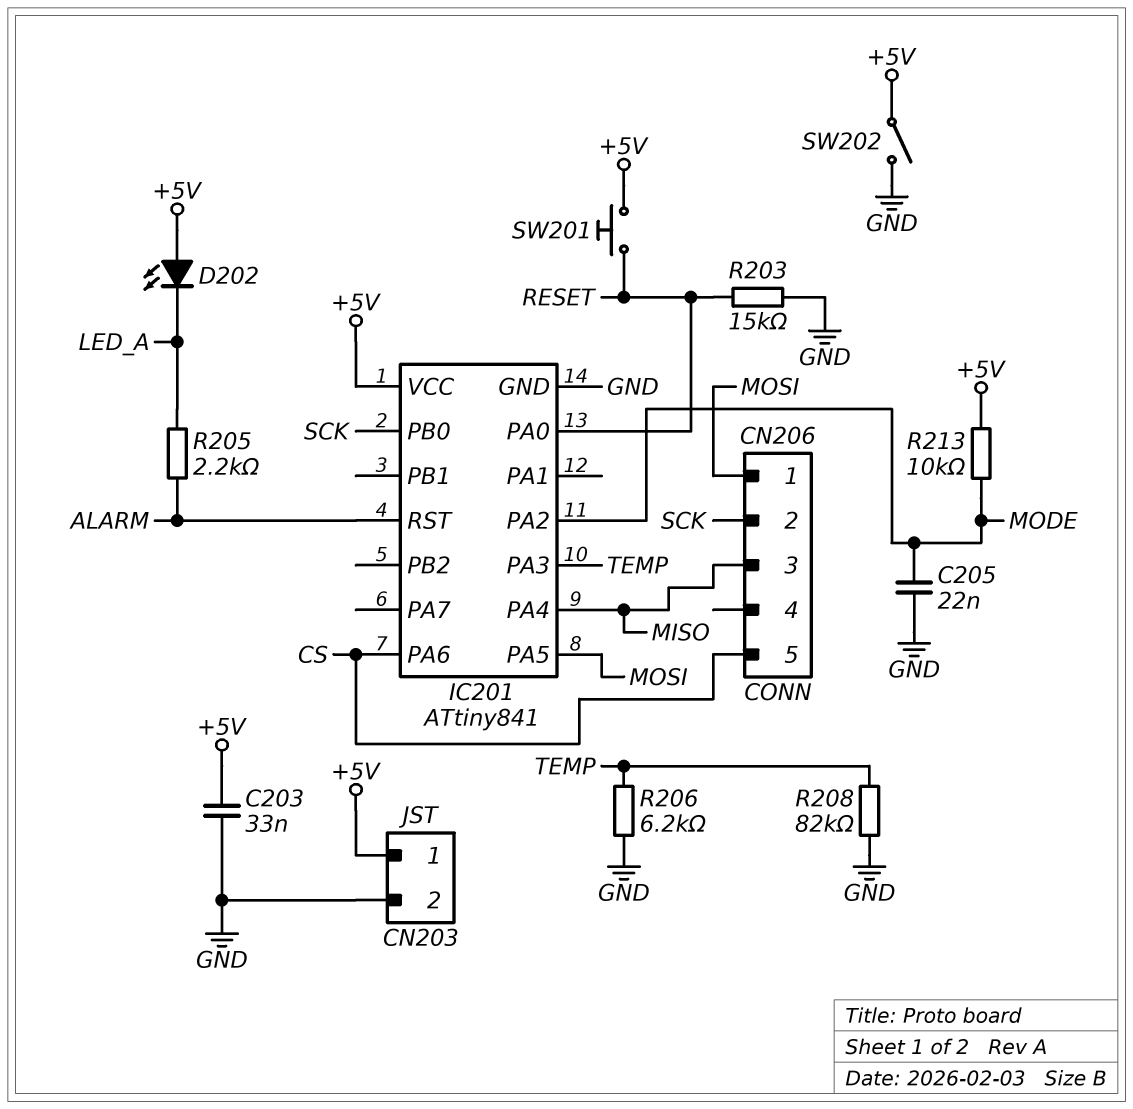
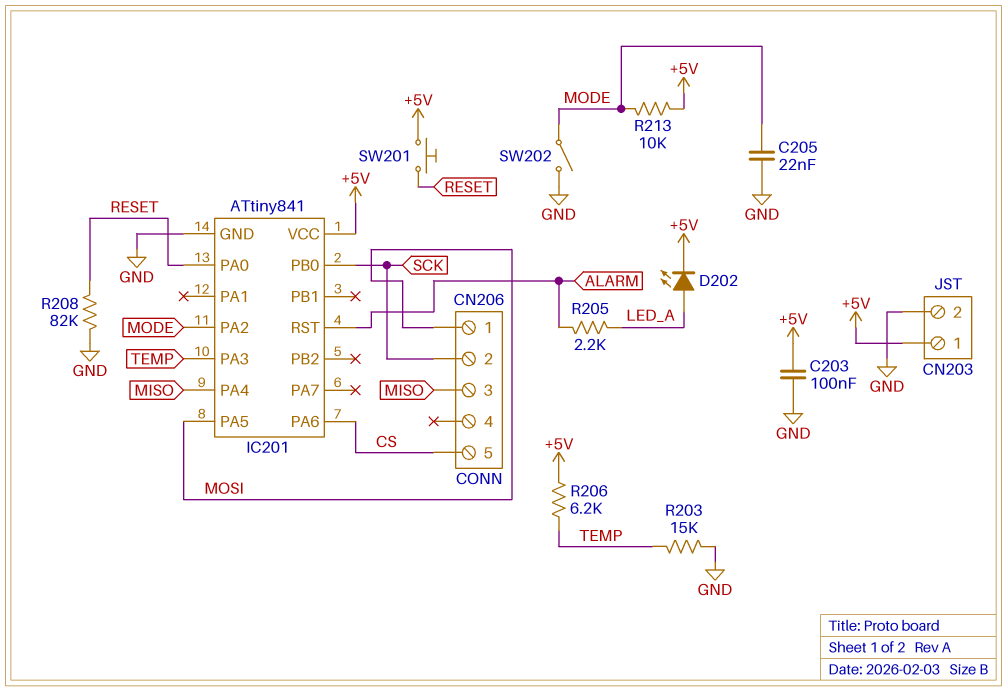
C203: 33nF (+5V, GND) -> 100nF (+5V, GND)
D202: LED (A +5V, K LED_A) -> LED (A LED_A, K +5V)
R203: 15k (GND, RESET) -> 15k (GND, TEMP)
R206: 6.2k (GND, TEMP) -> 6.2k (+5V, TEMP)
R208: 82k (GND, TEMP) -> 82k (GND, RESET)
SW202: switch (+5V, GND) -> switch (GND, MODE)

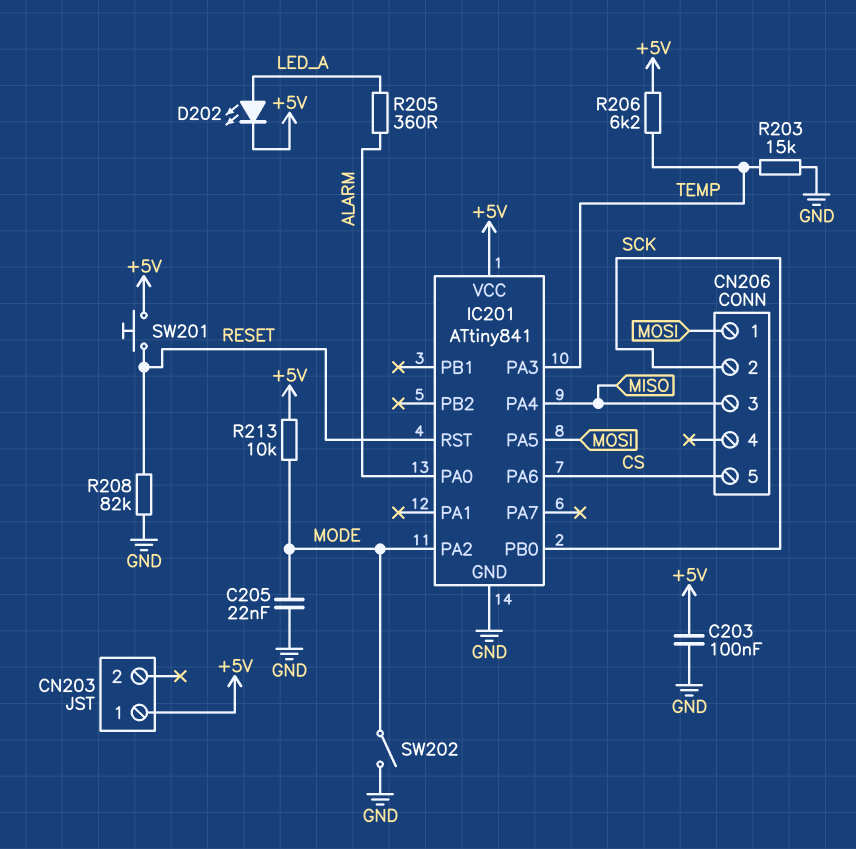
CN203 pin 2: GND -> none
IC201 pin PA0: RESET -> ALARM
IC201 pin RST: ALARM -> RESET
R205: 2.2k (ALARM, LED_A) -> 360 (ALARM, LED_A)

